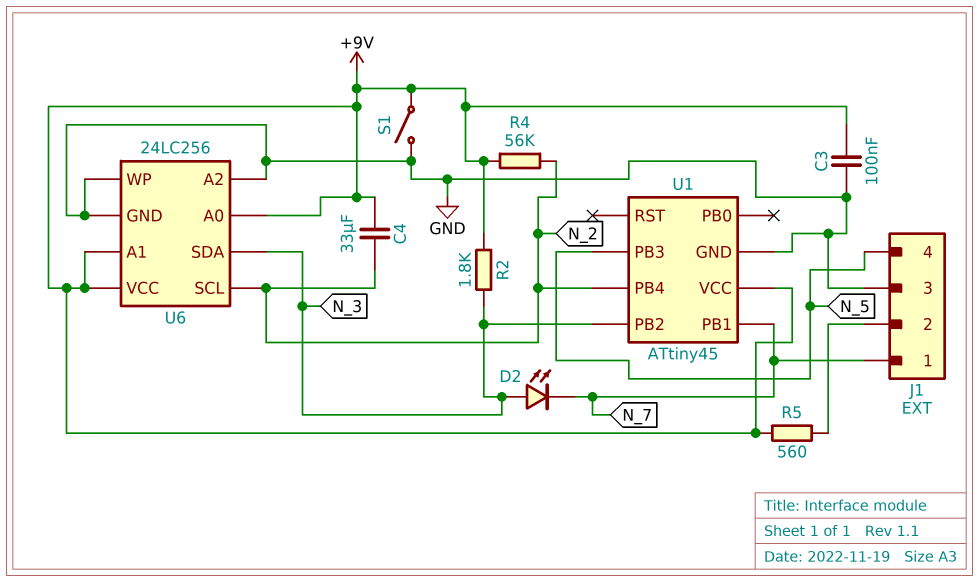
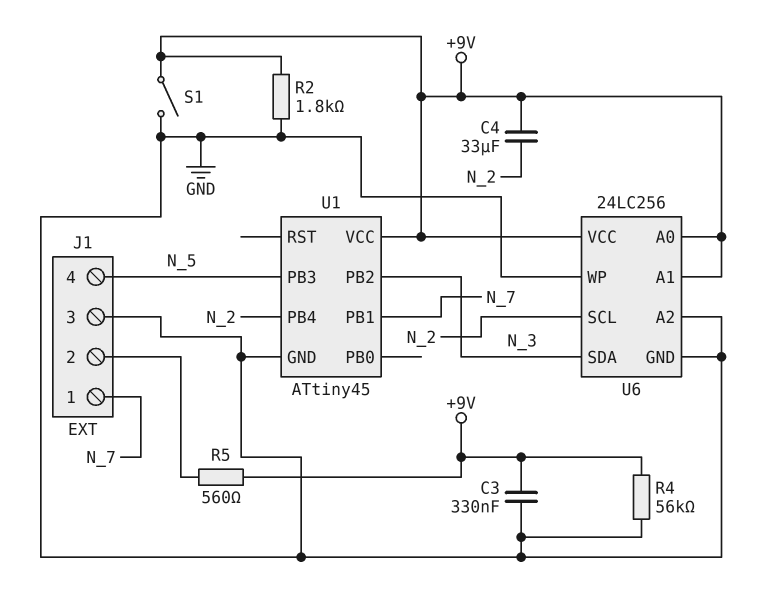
C3: 100nF (+9V, GND) -> 330nF (+9V, GND)
D2: LED (A N_3, K N_7) -> none
R2: 1.8k (+9V, N_3) -> 1.8k (+9V, GND)
R4: 56k (+9V, N_2) -> 56k (+9V, GND)

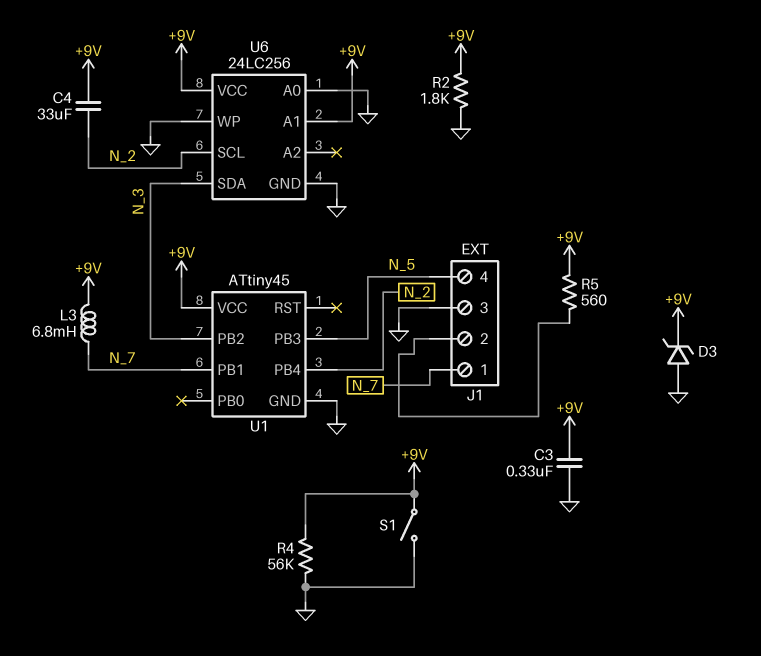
D3: none -> zener (A GND, K +9V)
L3: none -> 6.8mH (+9V, N_7)
U6 pin A0: +9V -> GND
U6 pin A2: GND -> none

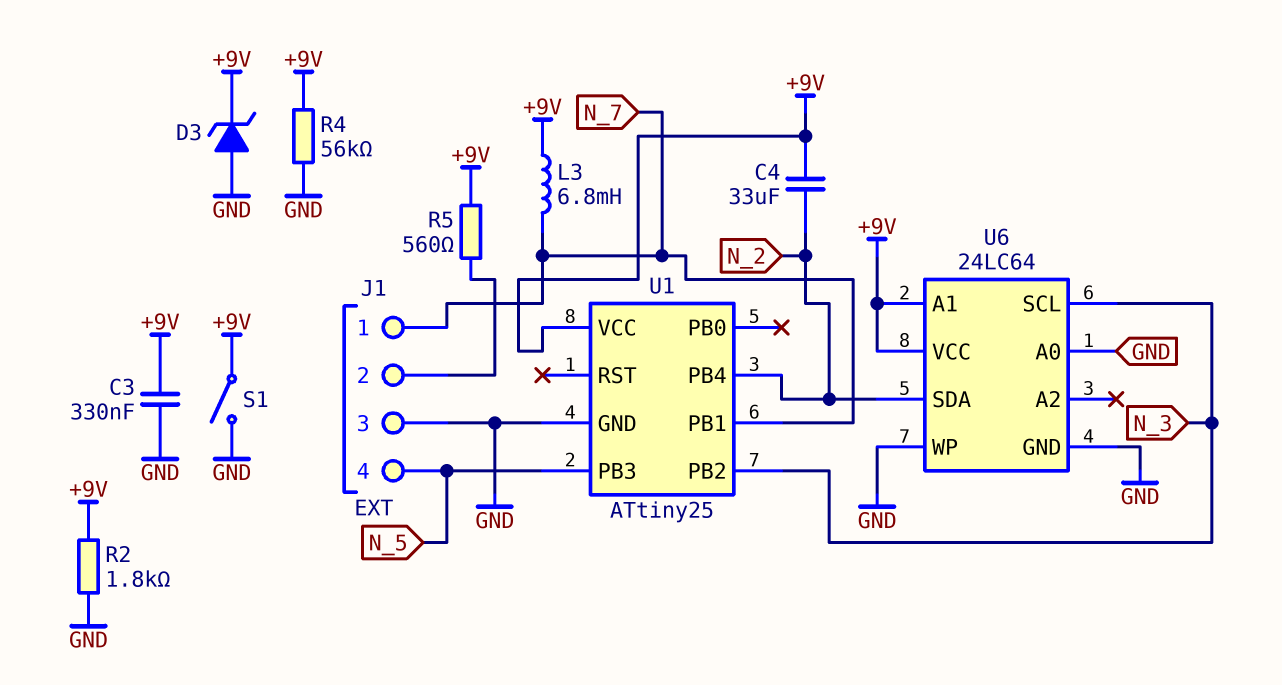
U1: ATtiny45 -> ATtiny25
U6: 24LC256 -> 24LC64
U6 pin SCL: N_2 -> N_3
U6 pin SDA: N_3 -> N_2

